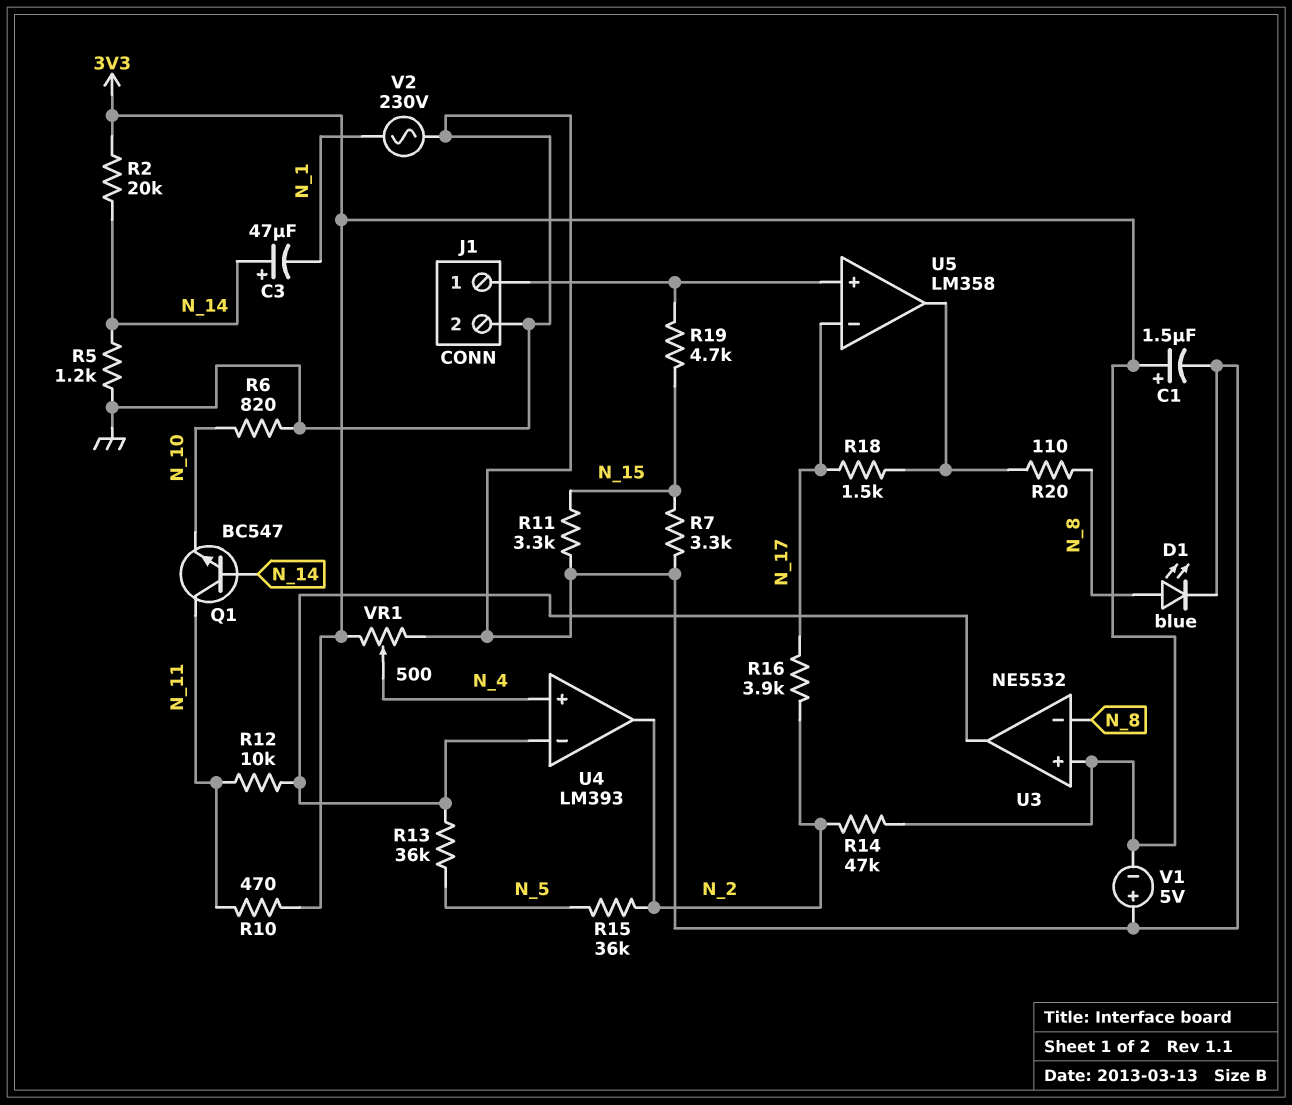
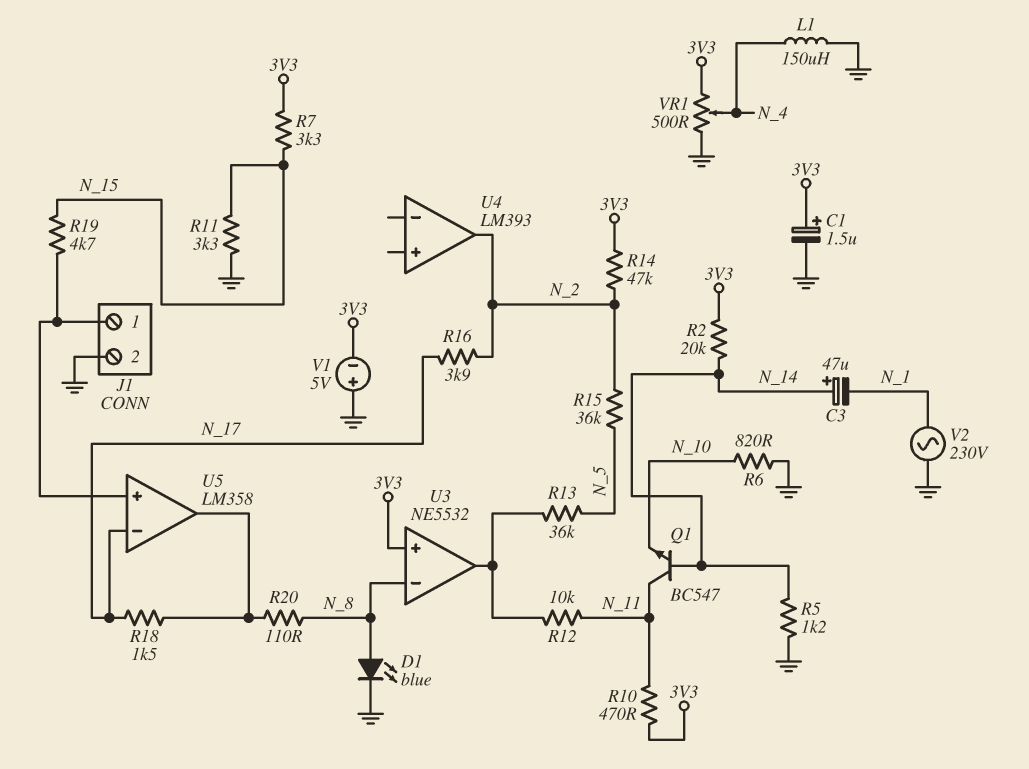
L1: none -> 150uH (GND, N_4)
R7: 3.3k (GND, N_15) -> 3.3k (3V3, N_15)
U4 pin in+: N_4 -> none
U4 pin in-: U3/out -> none

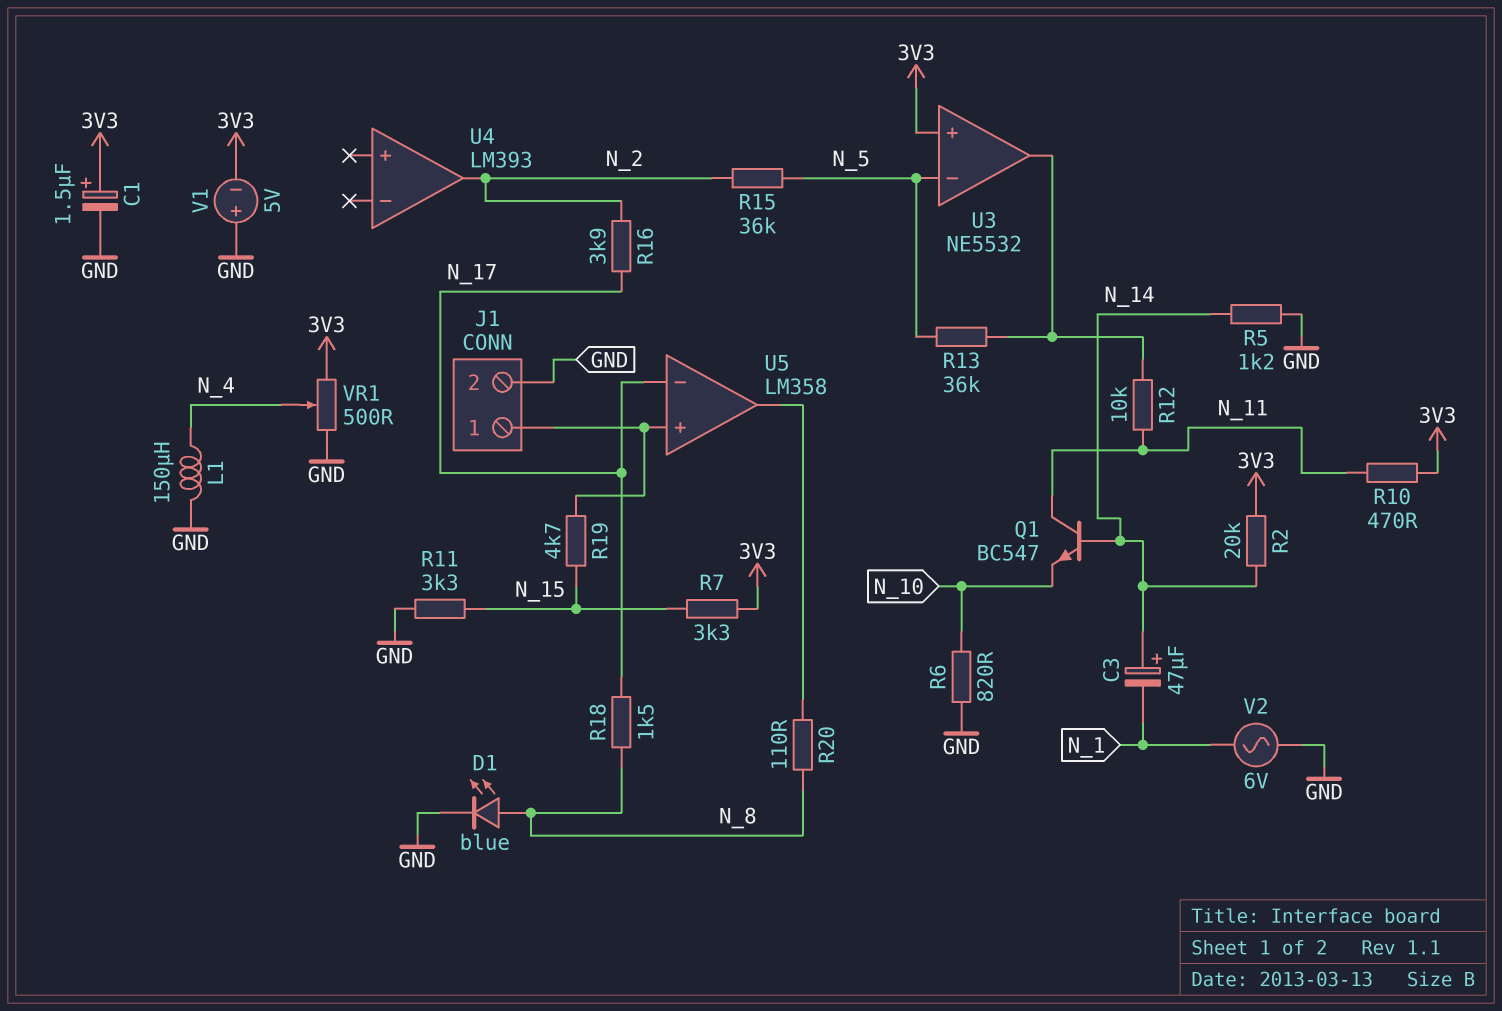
R14: 47k (3V3, N_2) -> none
R18: 1.5k (N_17, U5/out) -> 1.5k (N_8, N_17)
U3 pin in-: N_8 -> N_5
V2: AC 230V (GND, N_1) -> AC 6V (GND, N_1)

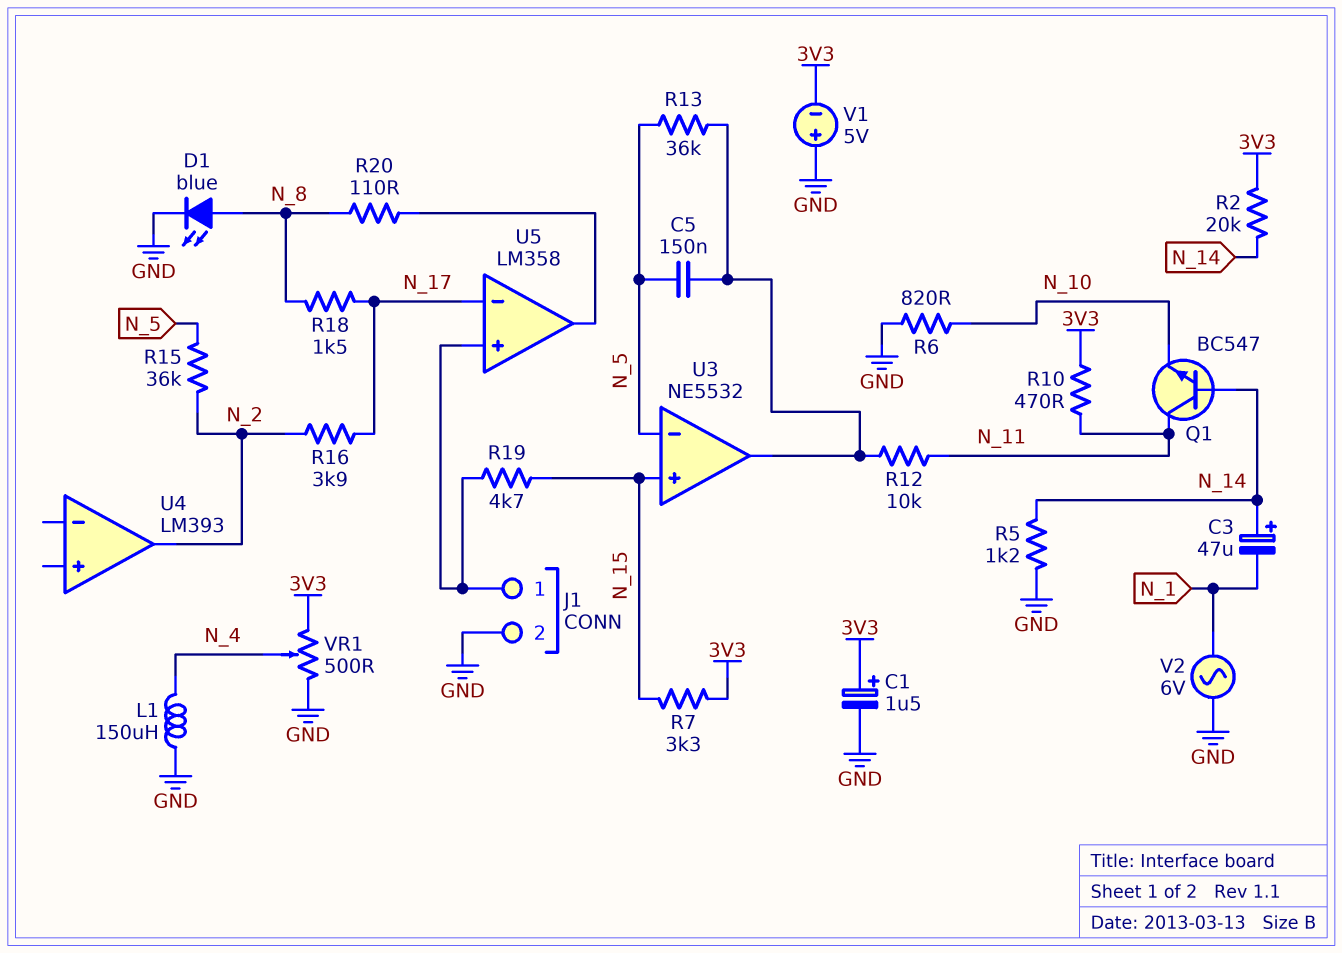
C5: none -> 150nF (N_5, U3/out)
R11: 3.3k (GND, N_15) -> none
U3 pin in+: 3V3 -> N_15

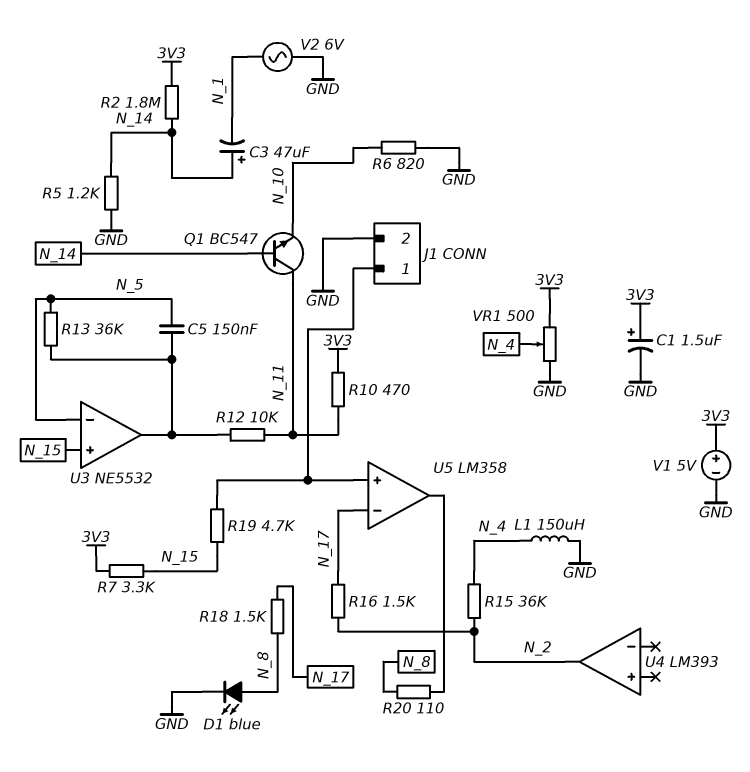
R2: 20k (3V3, N_14) -> 1.8M (3V3, N_14)
R15: 36k (N_2, N_5) -> 36k (N_2, N_4)
R16: 3.9k (N_2, N_17) -> 1.5k (N_2, N_17)
V1: 5V (plus GND, minus 3V3) -> 5V (plus 3V3, minus GND)

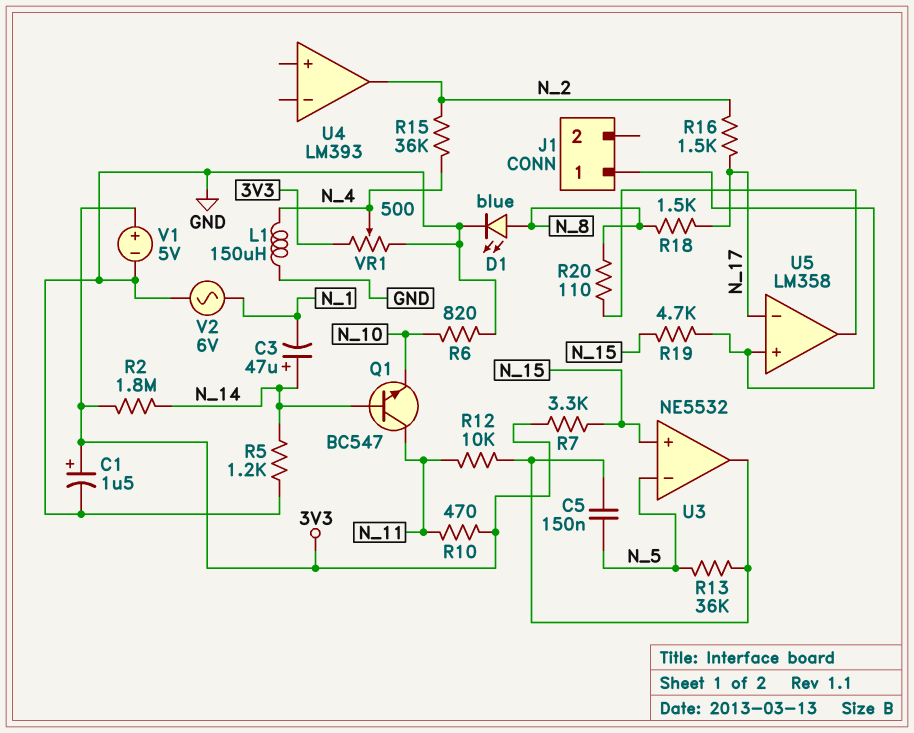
J1 pin 2: GND -> none

